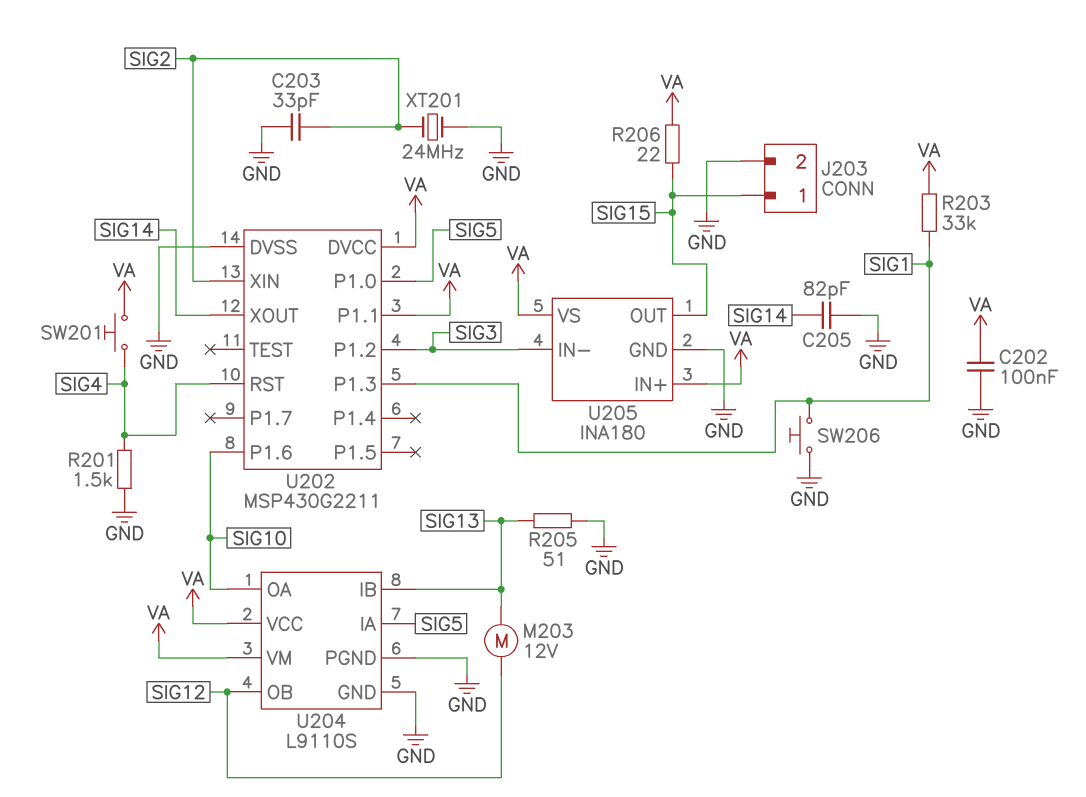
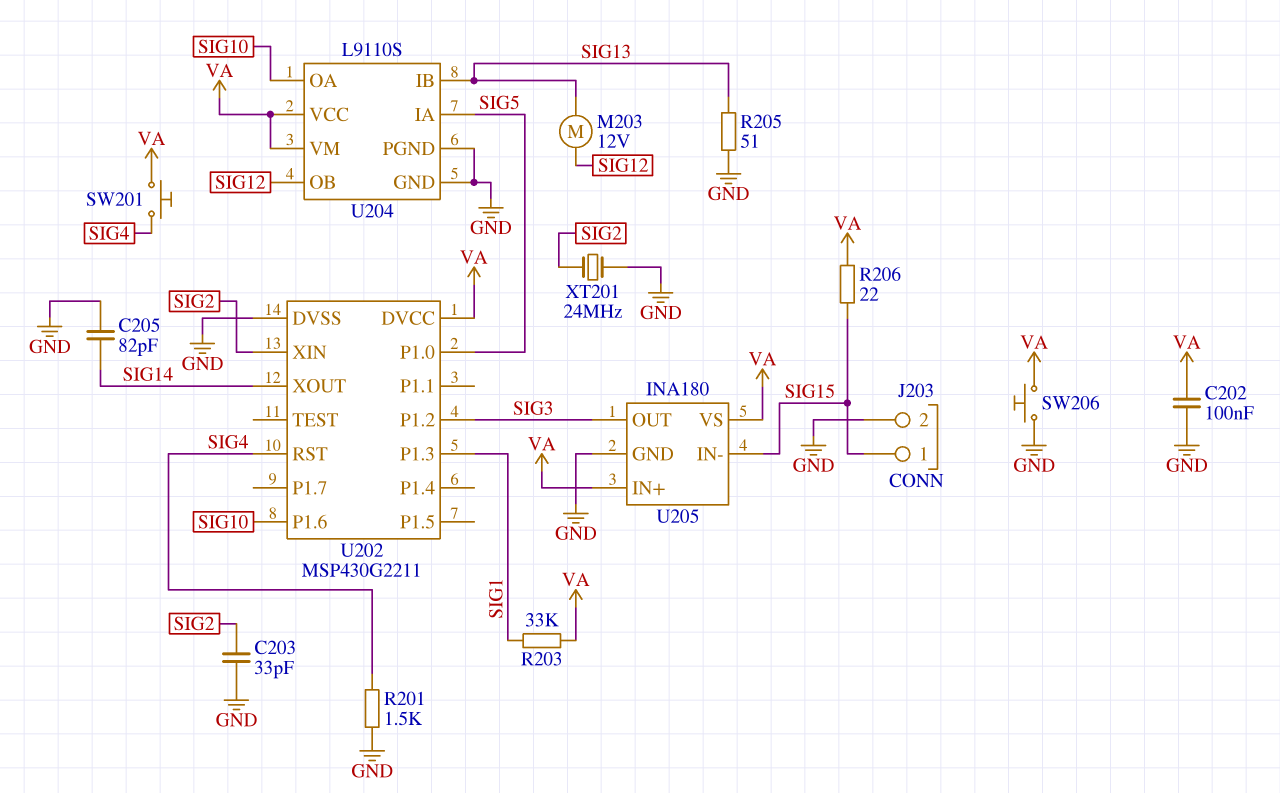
SW206: button (GND, SIG1) -> button (GND, VA)
U202 pin P1.1: VA -> none
U205 pin IN-: SIG3 -> SIG15
U205 pin OUT: SIG15 -> SIG3

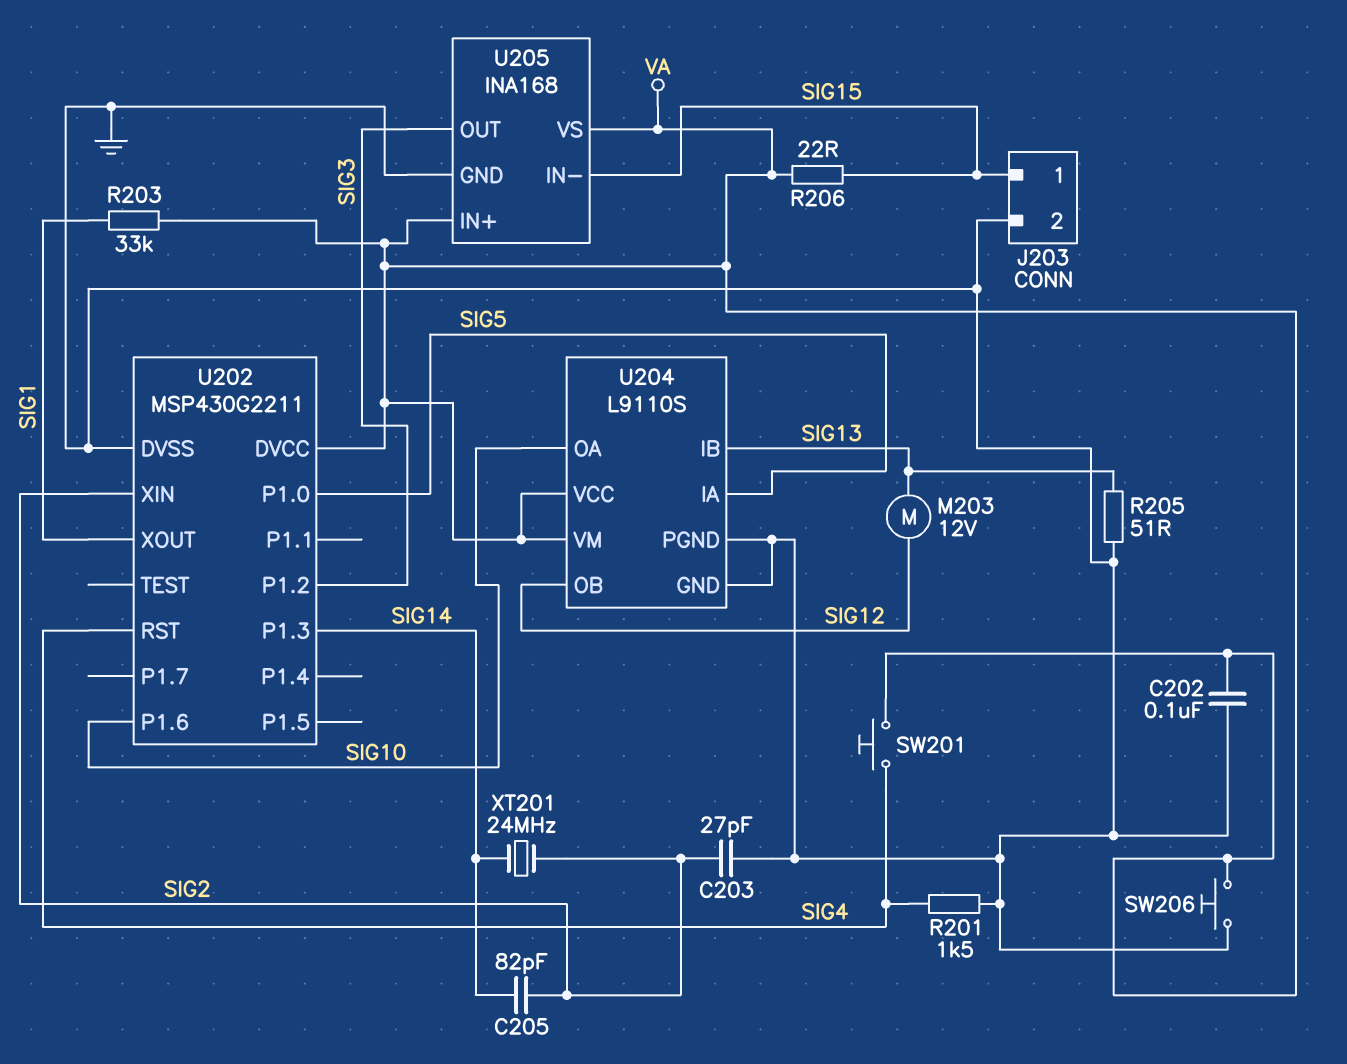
C203: 33pF (GND, SIG2) -> 27pF (GND, SIG2)
C205: 82pF (GND, SIG14) -> 82pF (SIG2, SIG14)
U202 pin P1.3: SIG1 -> SIG14
U202 pin XOUT: SIG14 -> SIG1
U205: INA180 -> INA168
XT201: 24MHz (GND, SIG2) -> 24MHz (SIG2, SIG14)

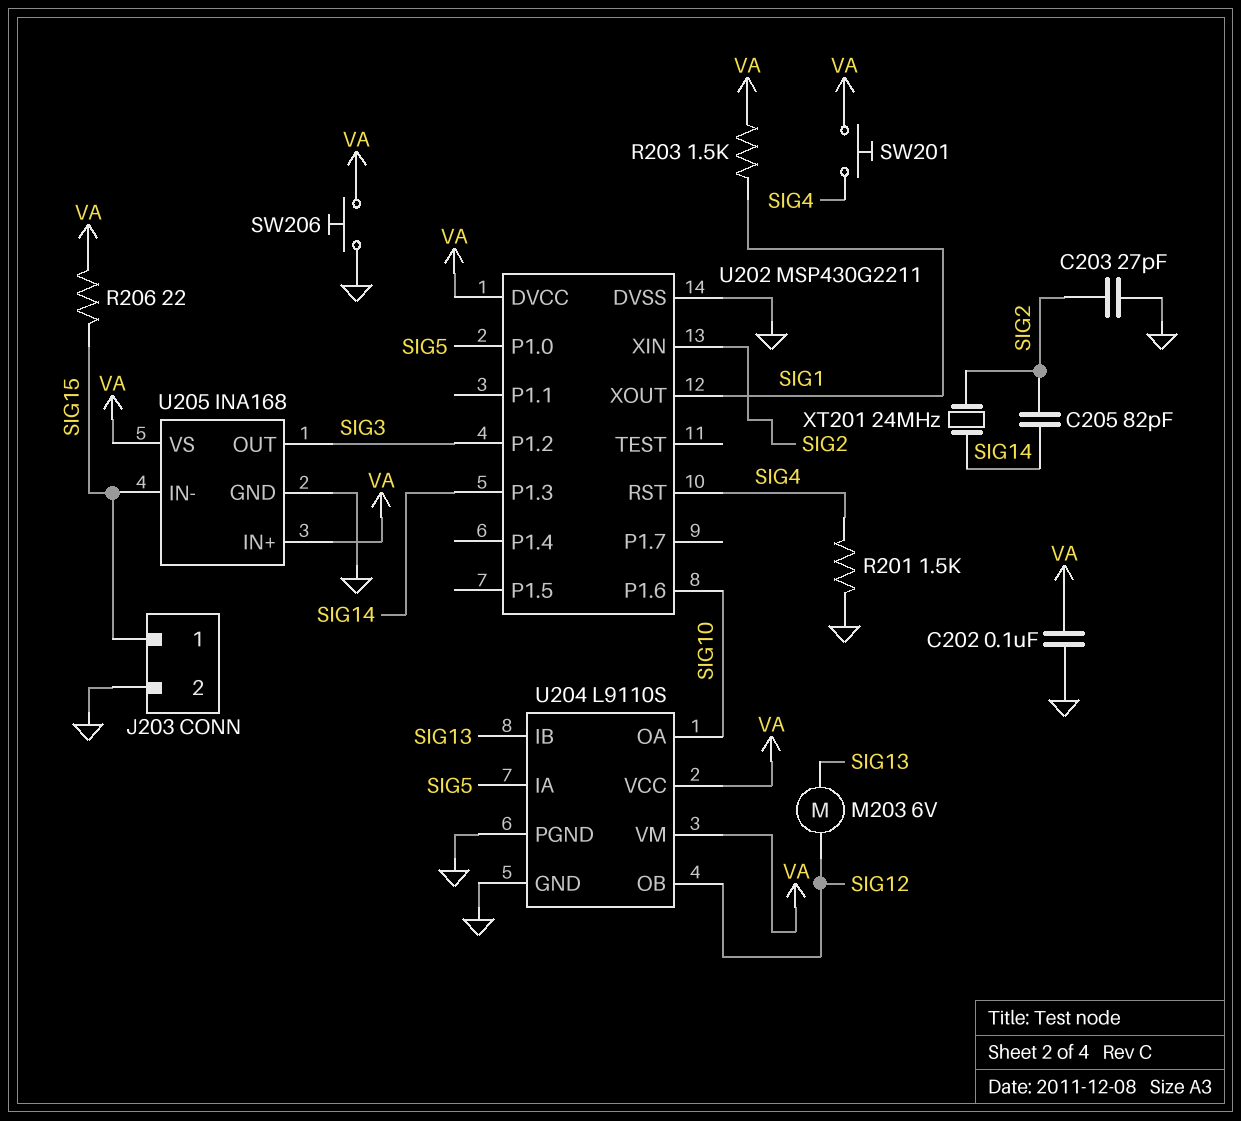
M203: motor 12V (SIG12, SIG13) -> motor 6V (SIG12, SIG13)
R203: 33k (SIG1, VA) -> 1.5k (SIG1, VA)
R205: 51 (GND, SIG13) -> none

